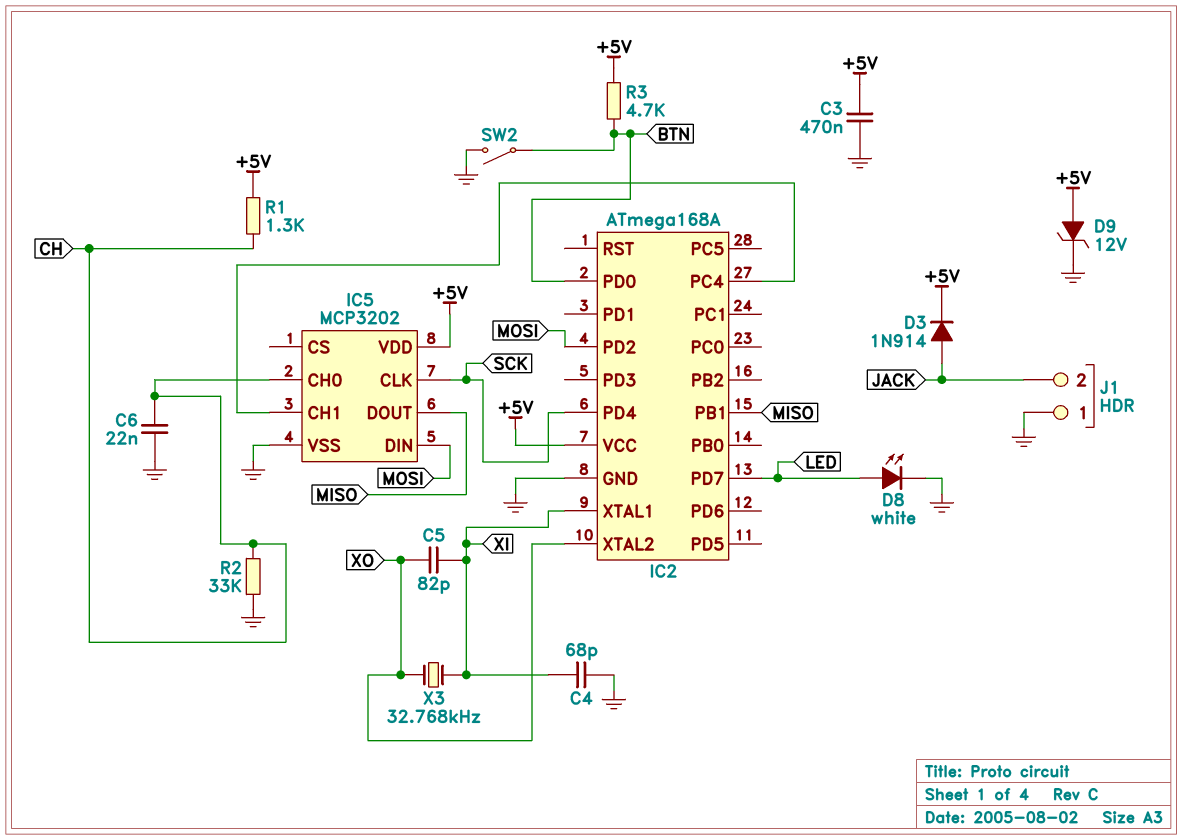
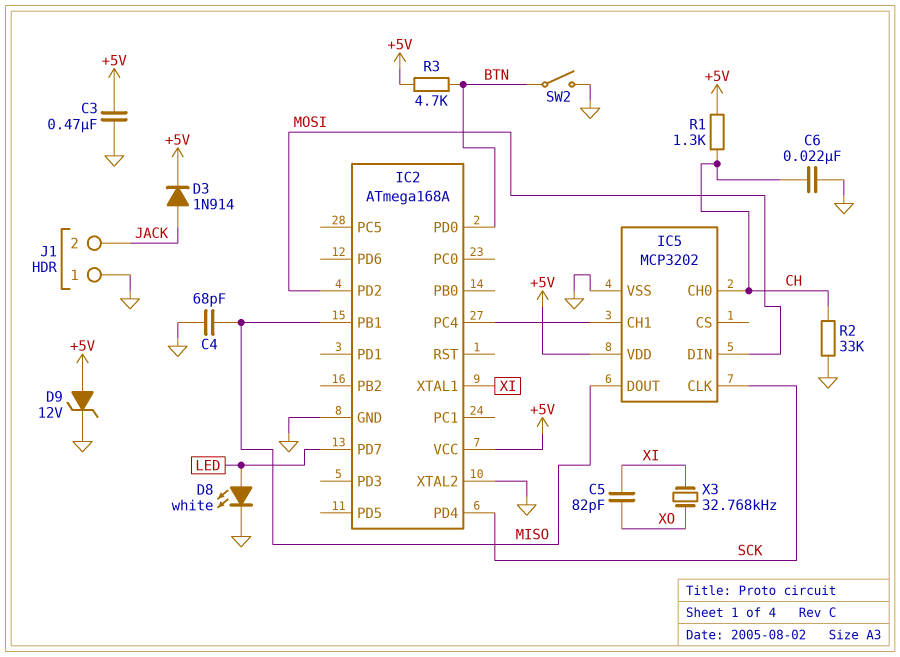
C4: 68pF (GND, XI) -> 68pF (GND, MISO)
IC2 pin XTAL2: XO -> GND

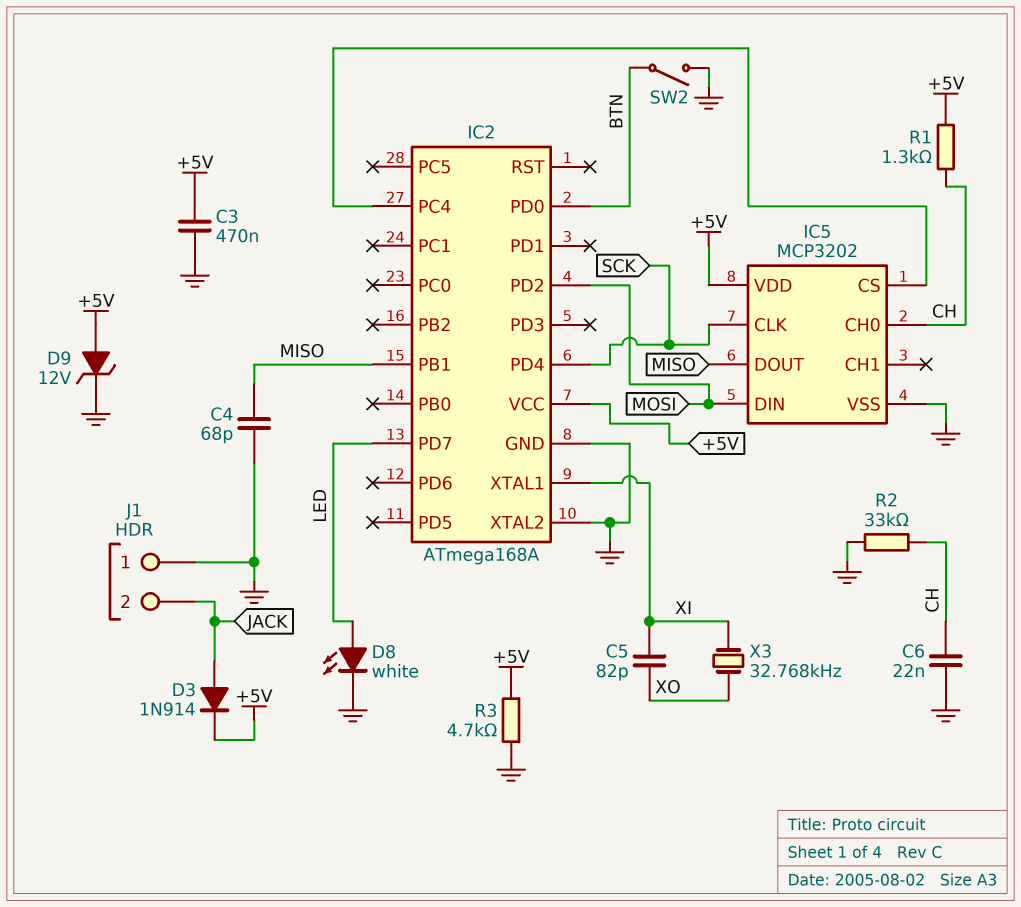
IC5 pin CH1: IC2/PC4 -> none
IC5 pin CS: none -> IC2/PC4
R3: 4.7k (+5V, BTN) -> 4.7k (+5V, GND)

